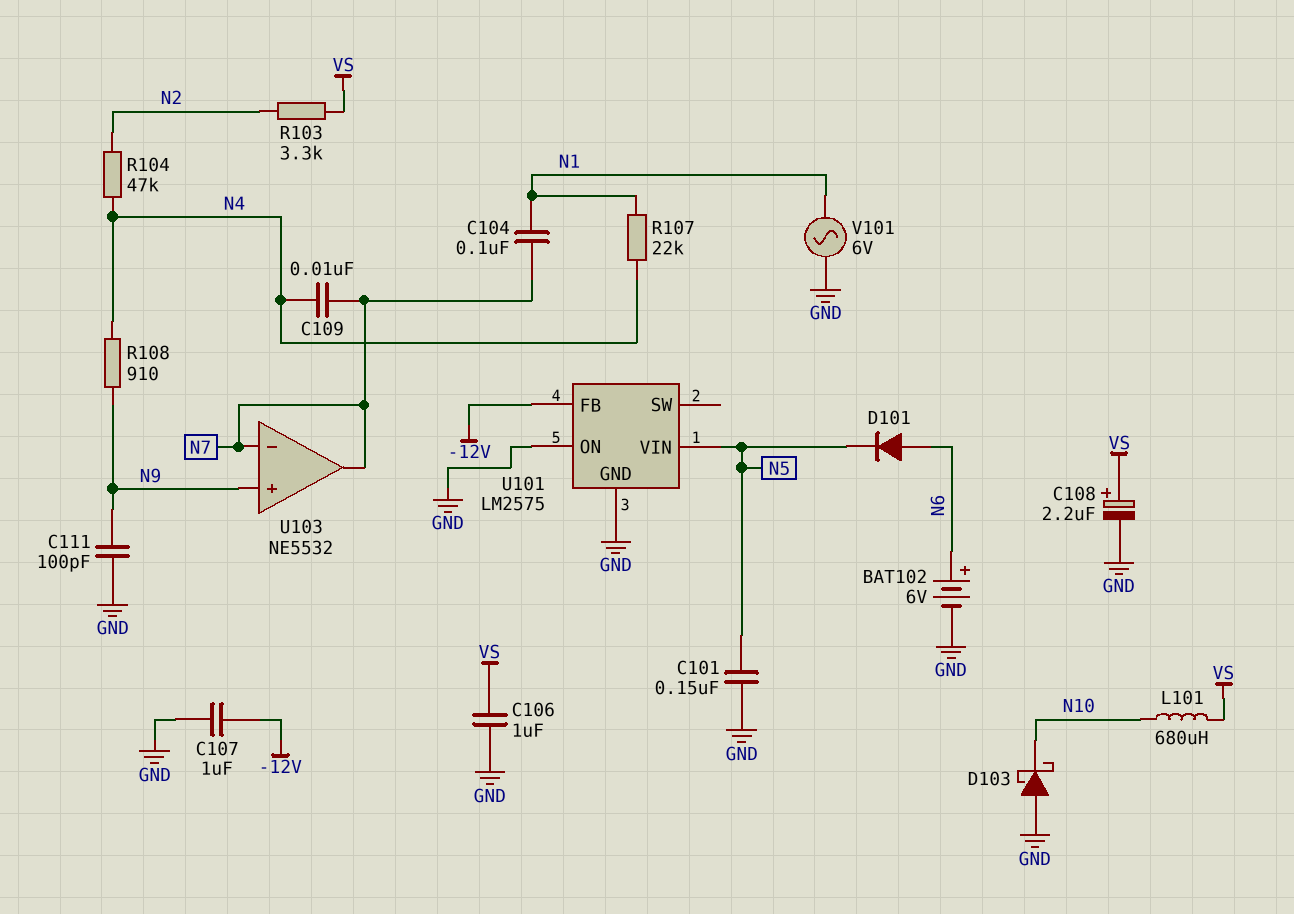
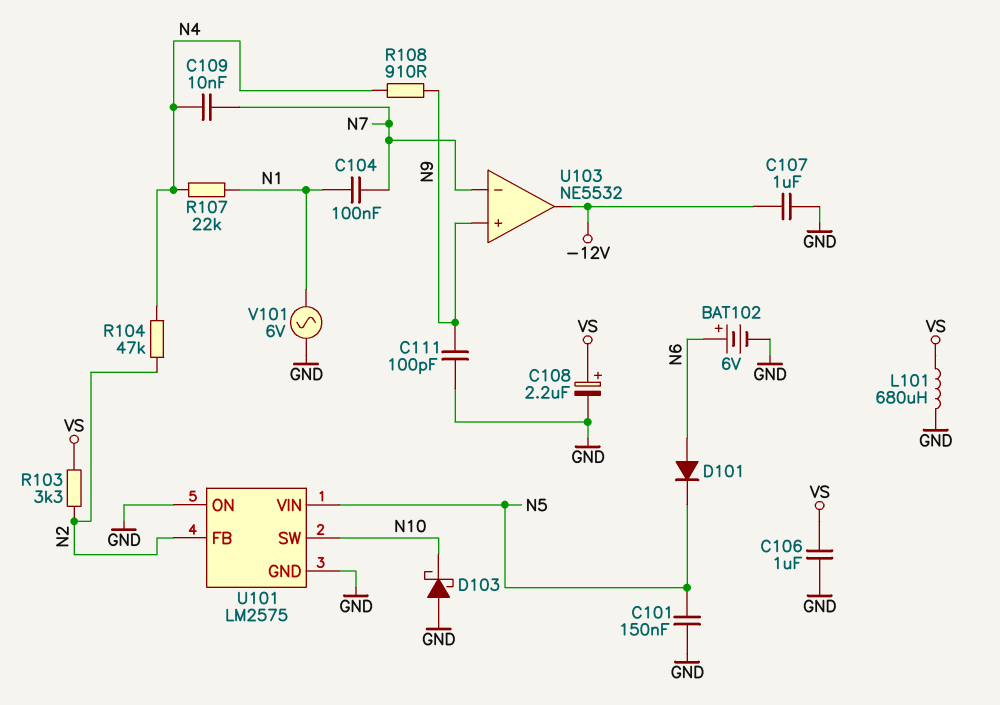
L101: 680uH (N10, VS) -> 680uH (GND, VS)
U101 pin FB: -12V -> N2
U101 pin SW: none -> N10
U103 pin out: N7 -> -12V

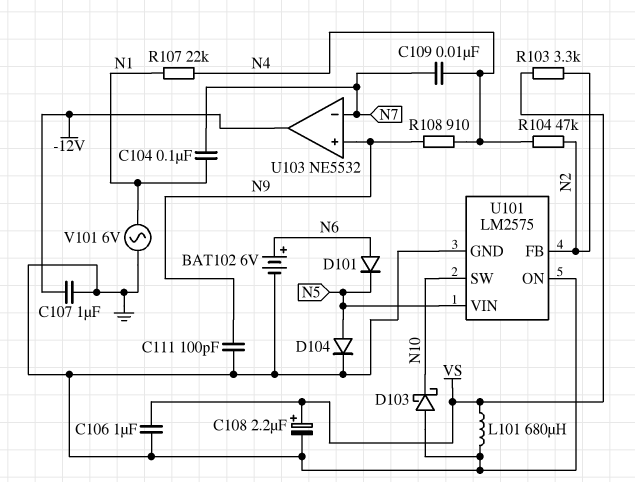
C101: 150nF (GND, N5) -> none
D104: none -> diode (A N5, K GND)

